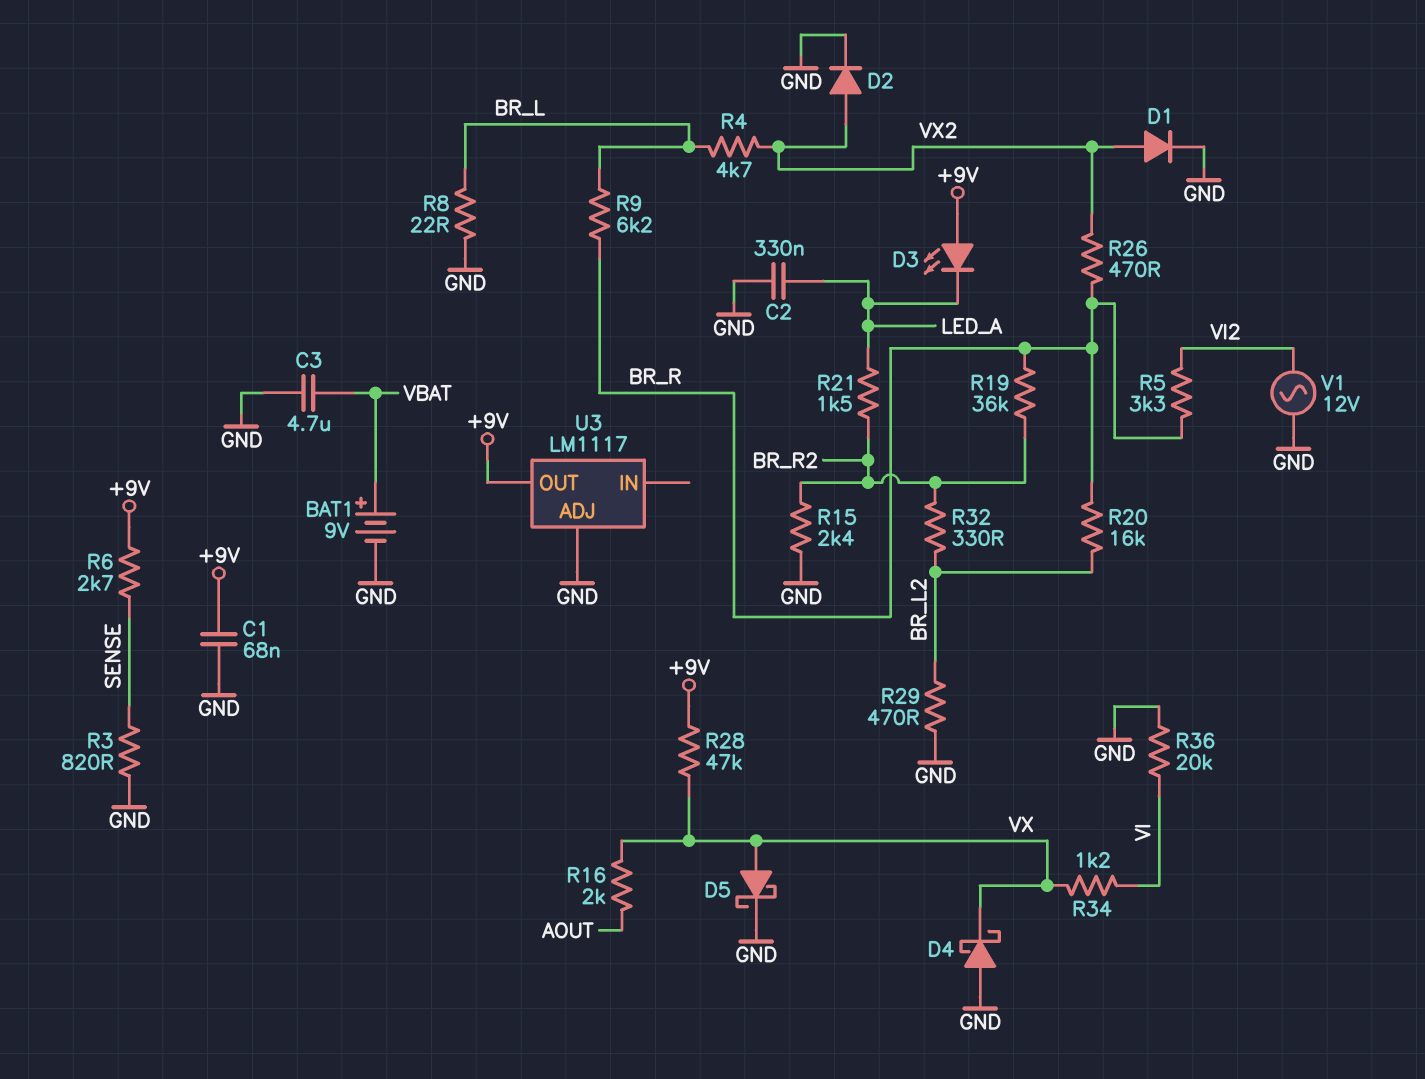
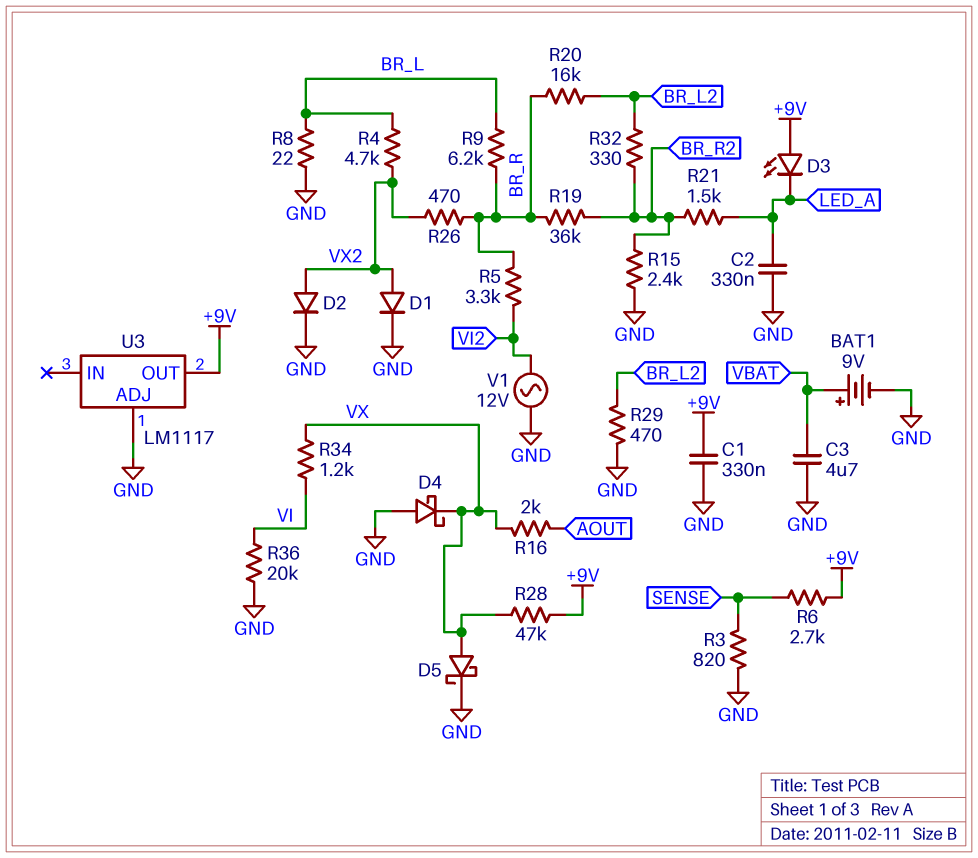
C1: 68nF (+9V, GND) -> 330nF (+9V, GND)

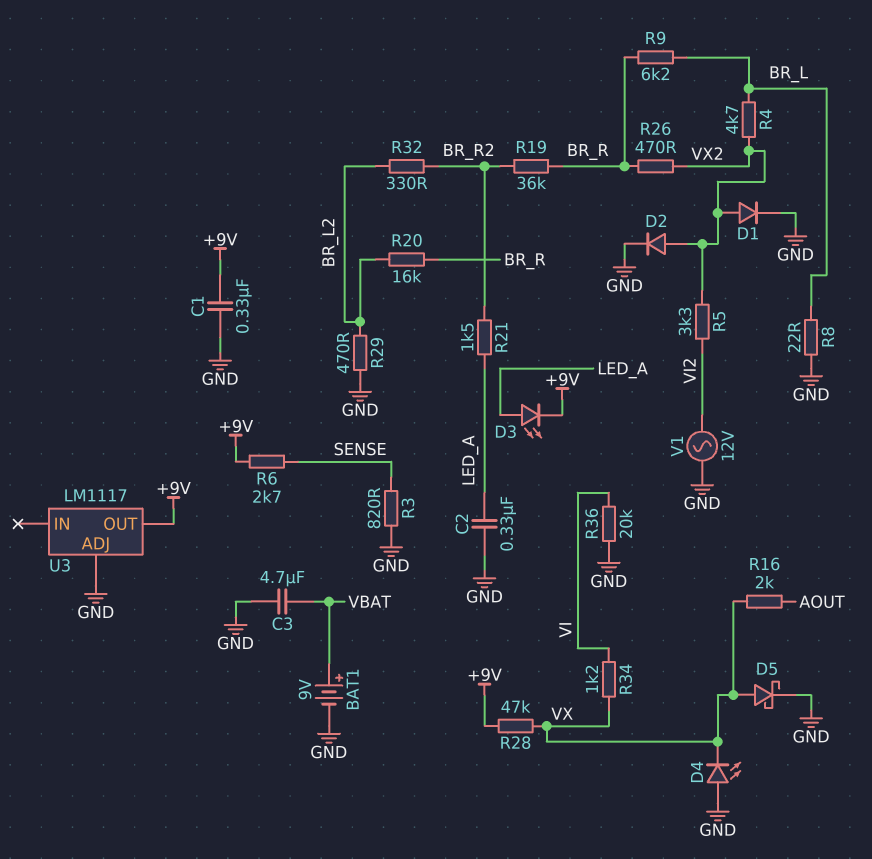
D3: LED (A +9V, K LED_A) -> LED (A LED_A, K +9V)
D4: schottky (A GND, K VX) -> LED (A GND, K VX)
R5: 3.3k (BR_R, VI2) -> 3.3k (VI2, VX2)
R15: 2.4k (BR_R2, GND) -> none

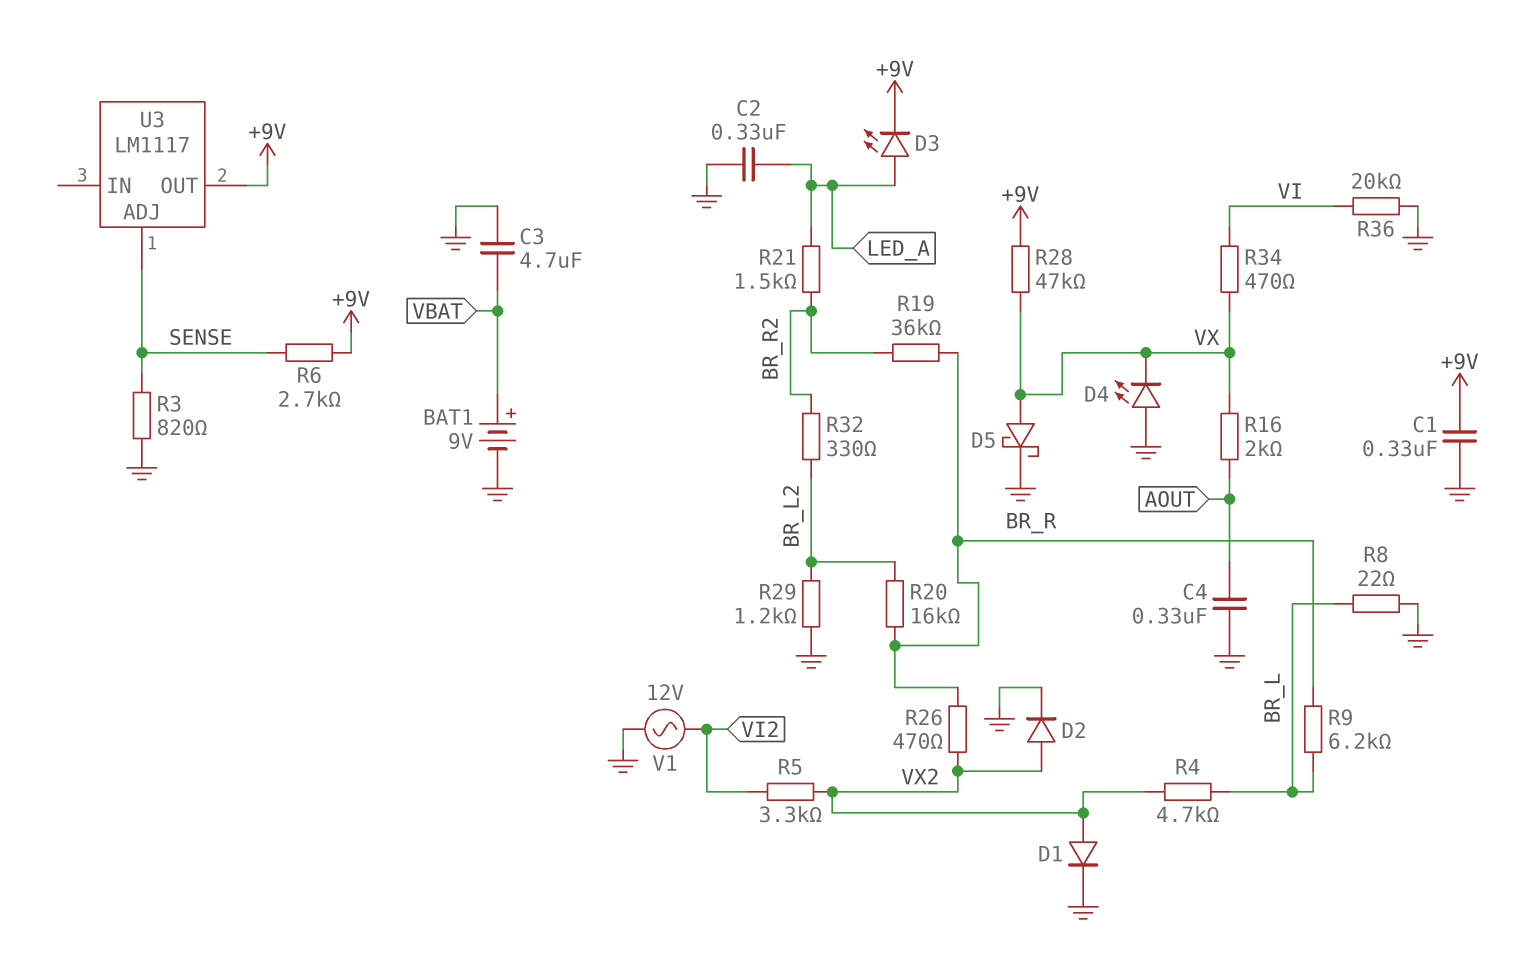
C4: none -> 330nF (AOUT, GND)
R29: 470 (BR_L2, GND) -> 1.2k (BR_L2, GND)
R34: 1.2k (VI, VX) -> 470 (VI, VX)
U3 pin ADJ: GND -> SENSE

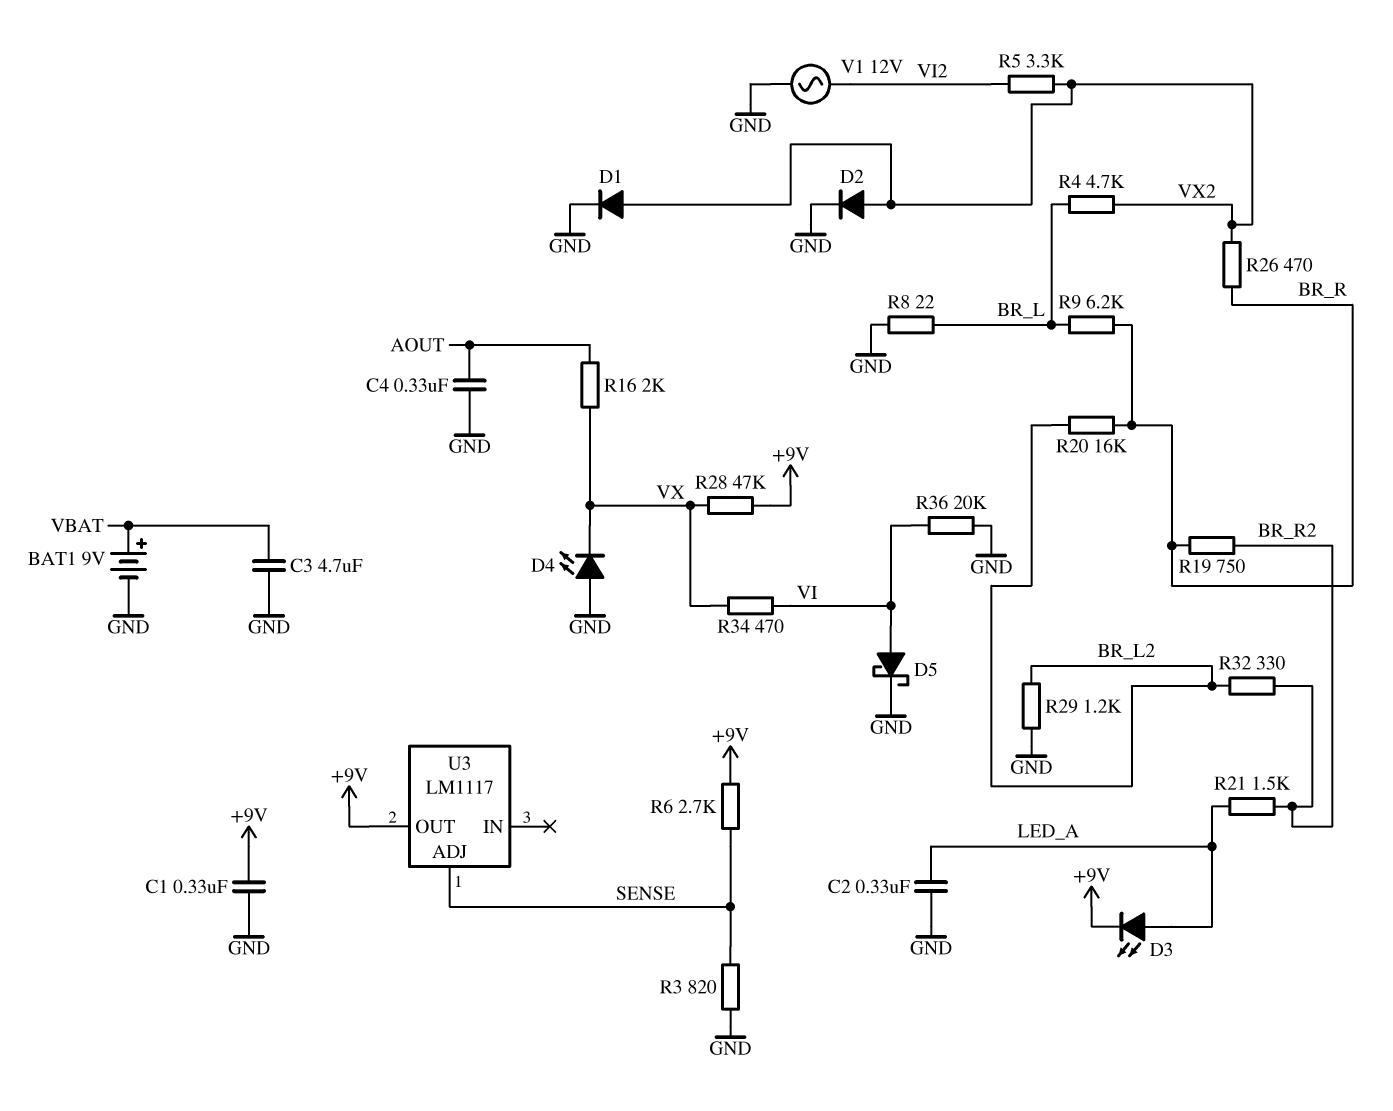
D5: schottky (A VX, K GND) -> schottky (A VI, K GND)
R19: 36k (BR_R, BR_R2) -> 750 (BR_R, BR_R2)

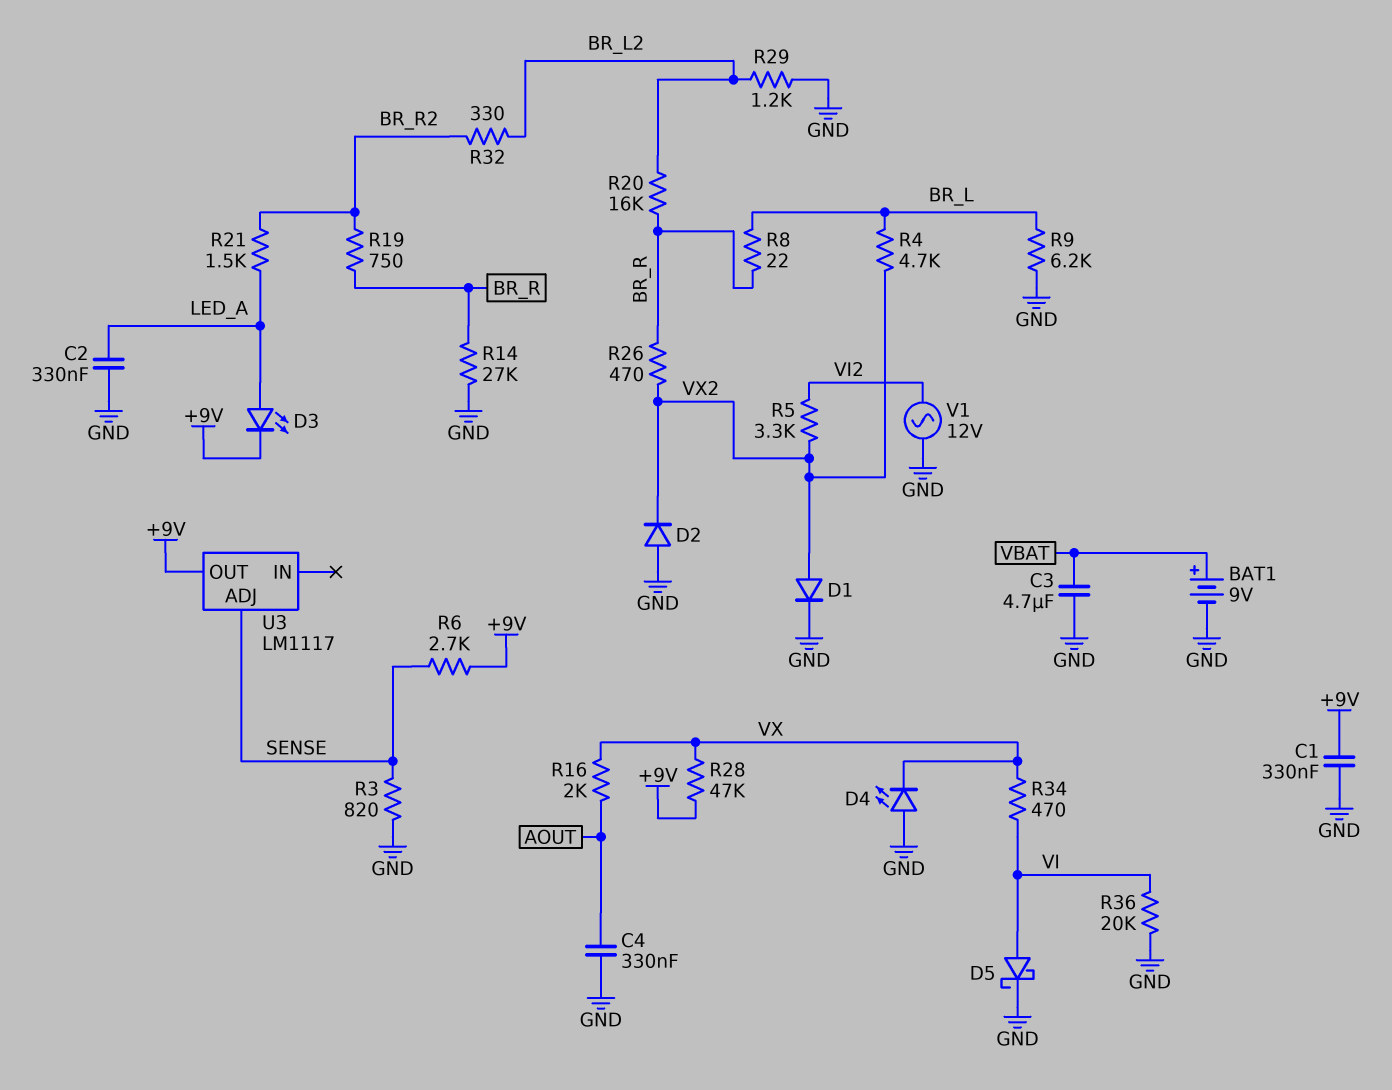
D2: diode (A VX2, K GND) -> diode (A GND, K VX2)
R8: 22 (BR_L, GND) -> 22 (BR_L, BR_R)
R9: 6.2k (BR_L, BR_R) -> 6.2k (BR_L, GND)
R14: none -> 27k (BR_R, GND)

